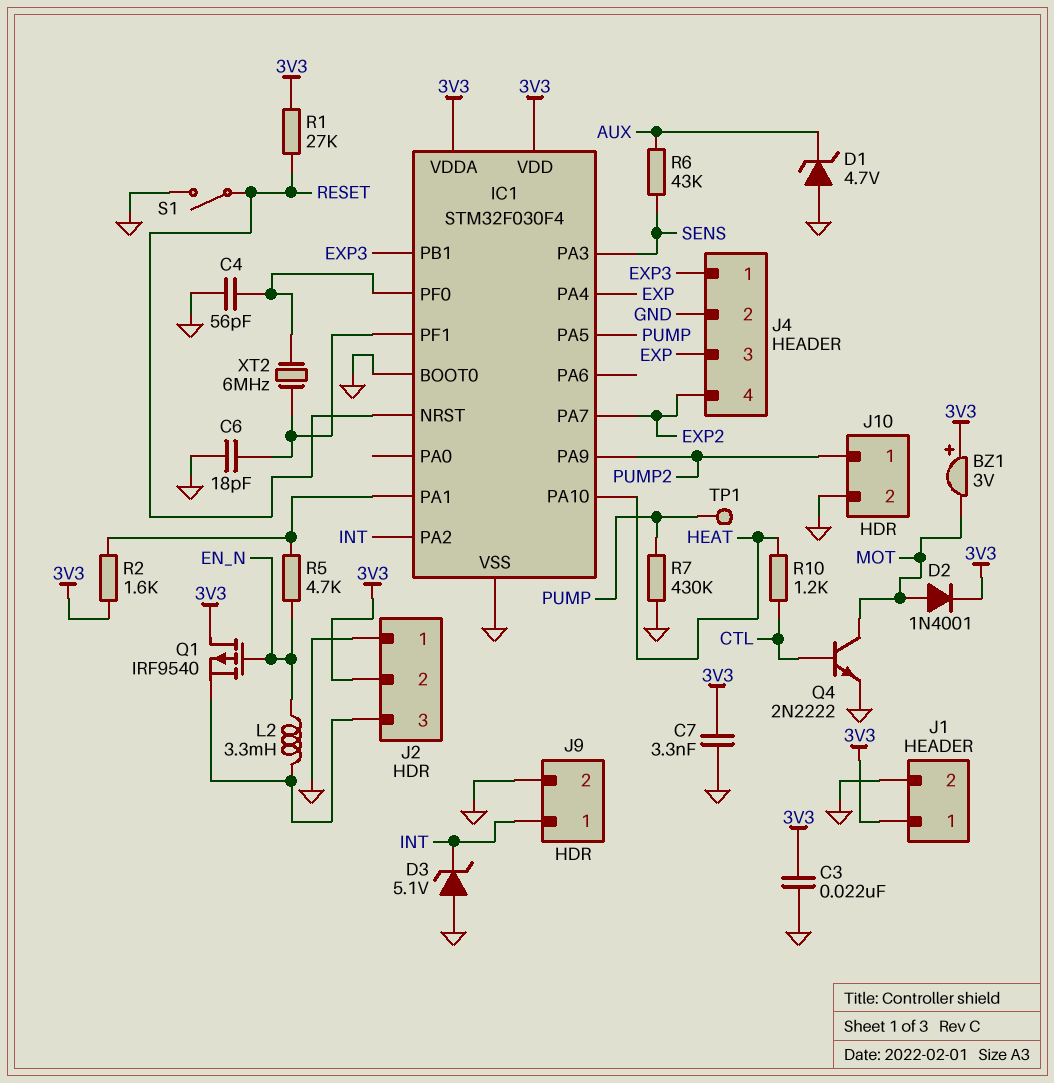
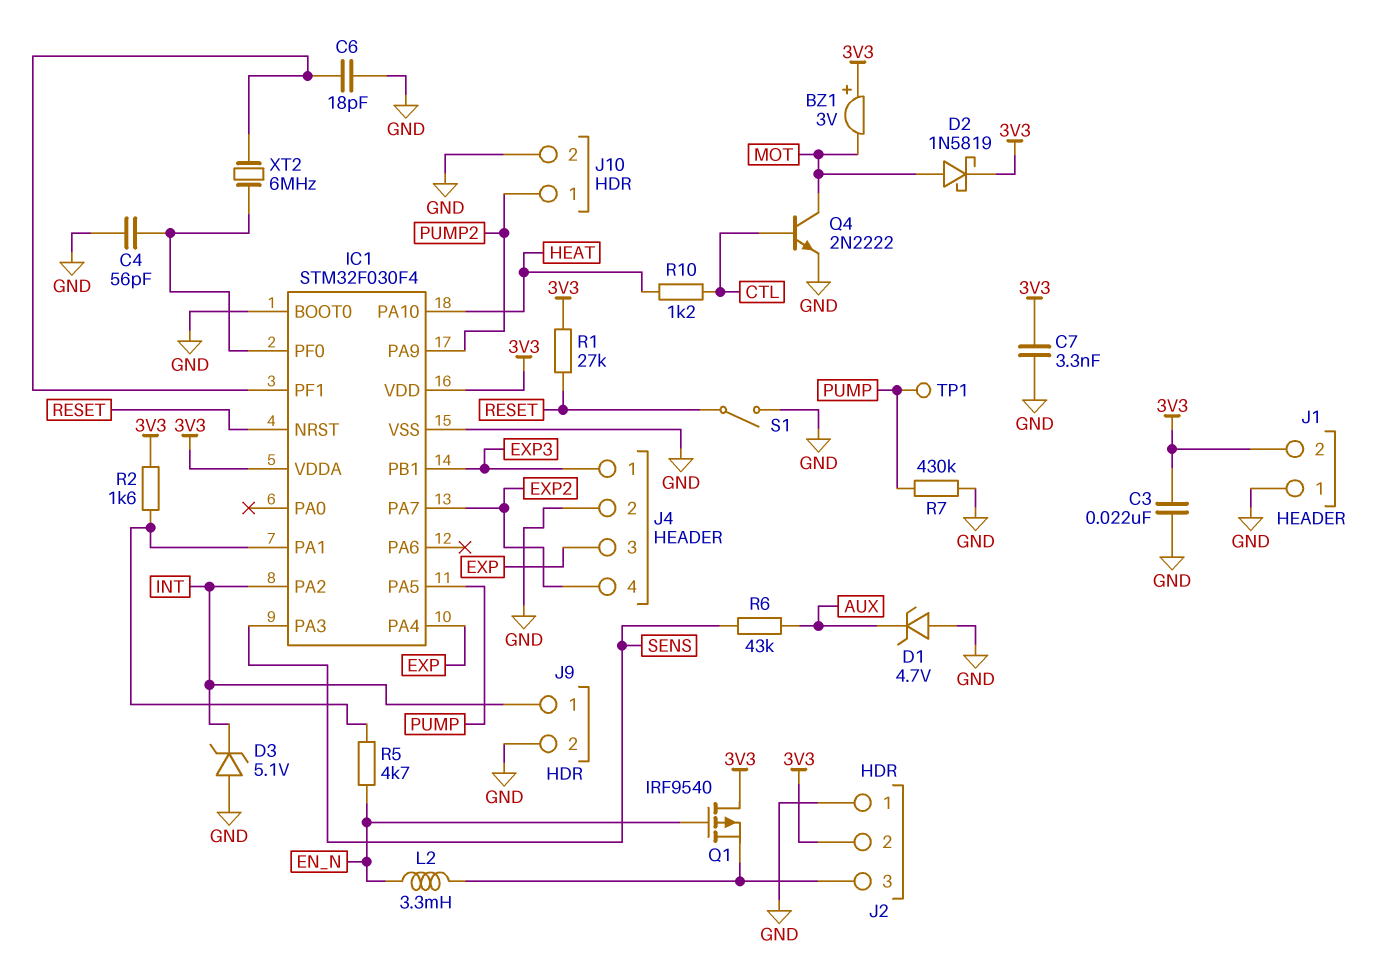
D2: diode 1N4001 (A MOT, K 3V3) -> schottky 1N5819 (A MOT, K 3V3)
J1 pin 1: 3V3 -> GND
J1 pin 2: GND -> 3V3

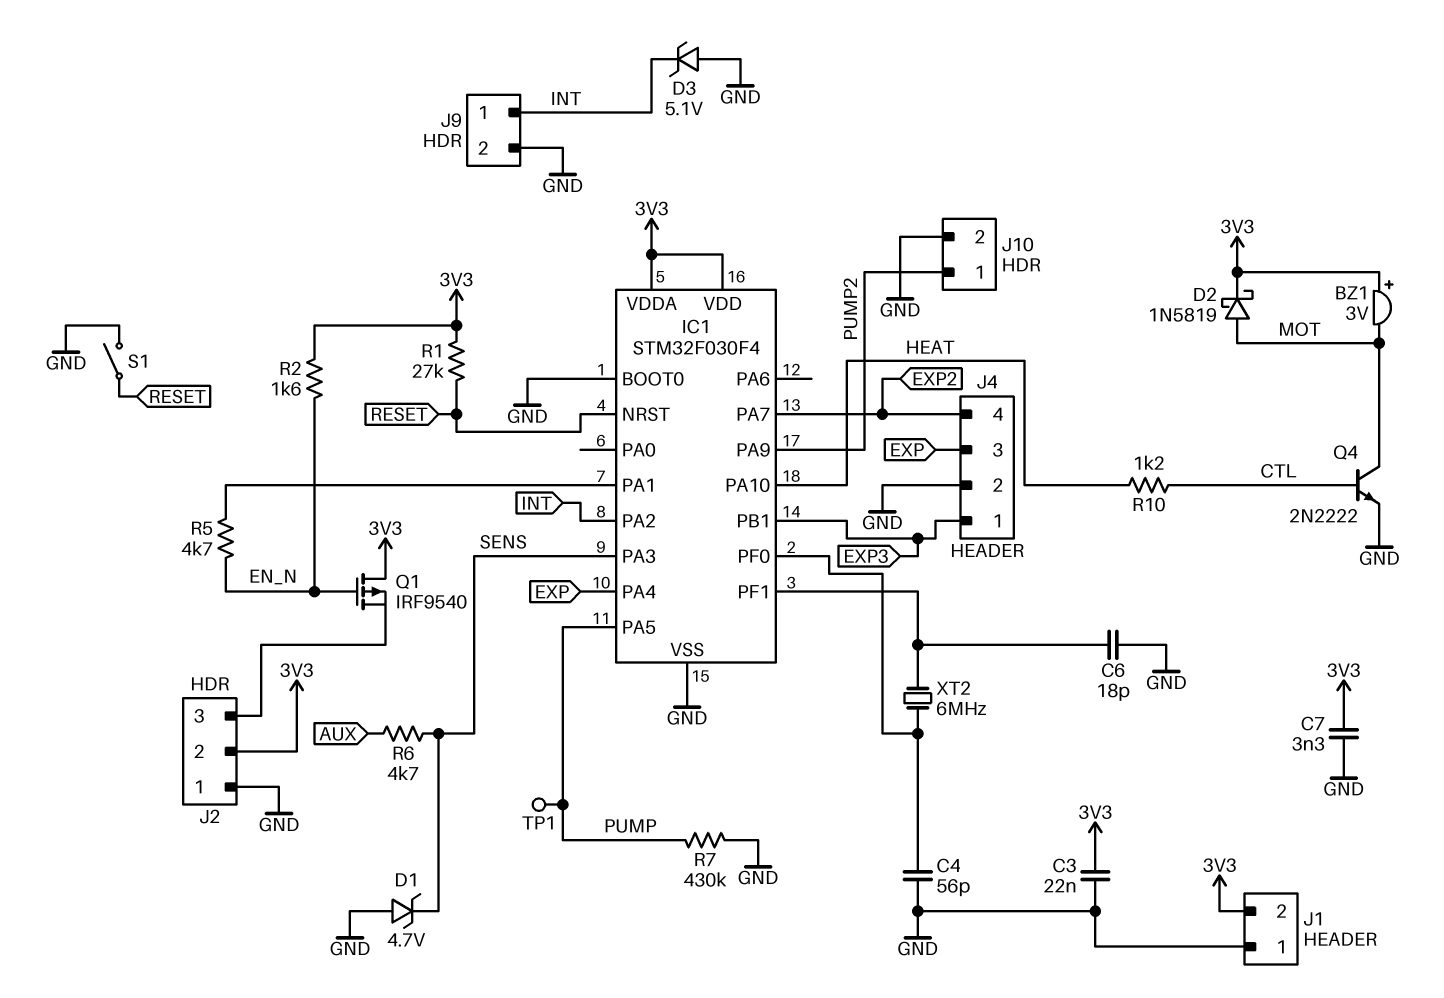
D1: zener 4.7V (A GND, K AUX) -> zener 4.7V (A GND, K SENS)
L2: 3.3mH (EN_N, J2/3) -> none
R2: 1.6k (3V3, IC1/PA1) -> 1.6k (3V3, EN_N)
R6: 43k (AUX, SENS) -> 4.7k (AUX, SENS)

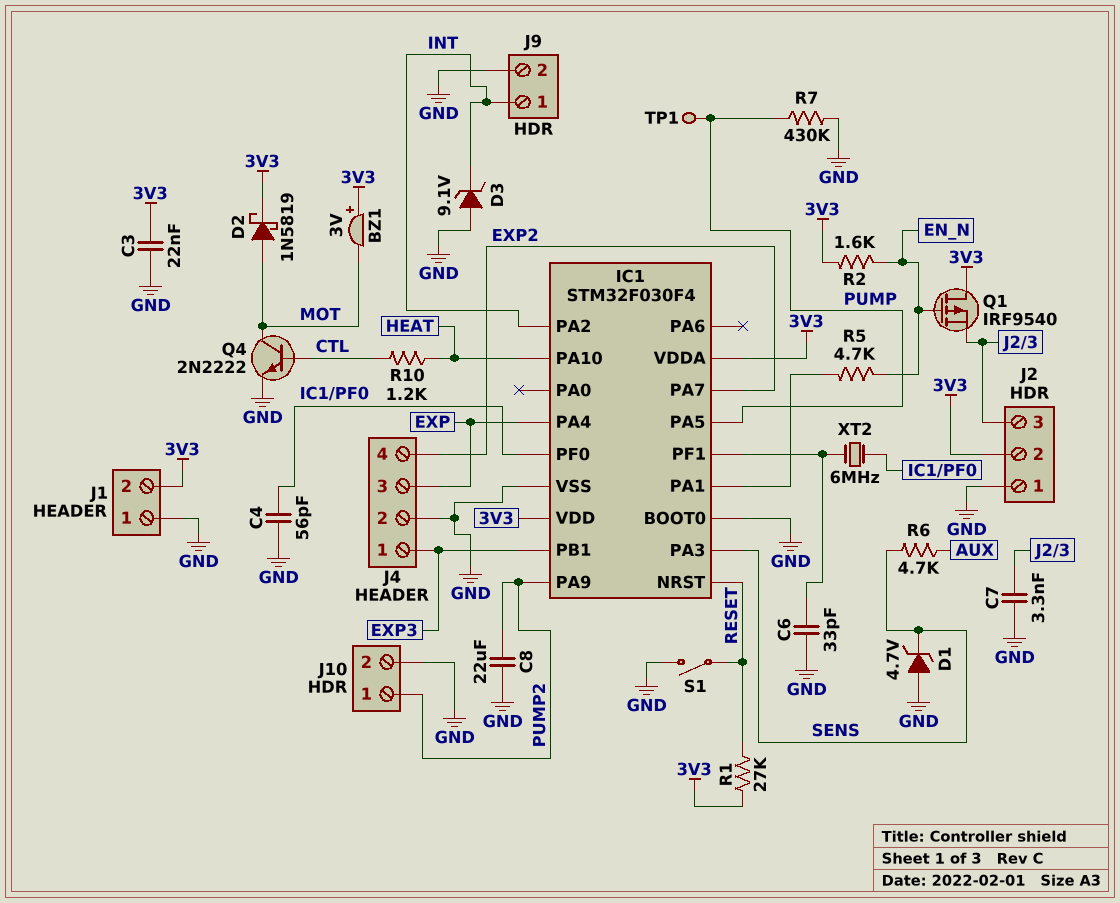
C6: 18pF (GND, IC1/PF1) -> 33pF (GND, IC1/PF1)
C7: 3.3nF (3V3, GND) -> 3.3nF (GND, J2/3)
C8: none -> 22uF (GND, PUMP2)
D3: zener 5.1V (A GND, K INT) -> zener 9.1V (A GND, K INT)

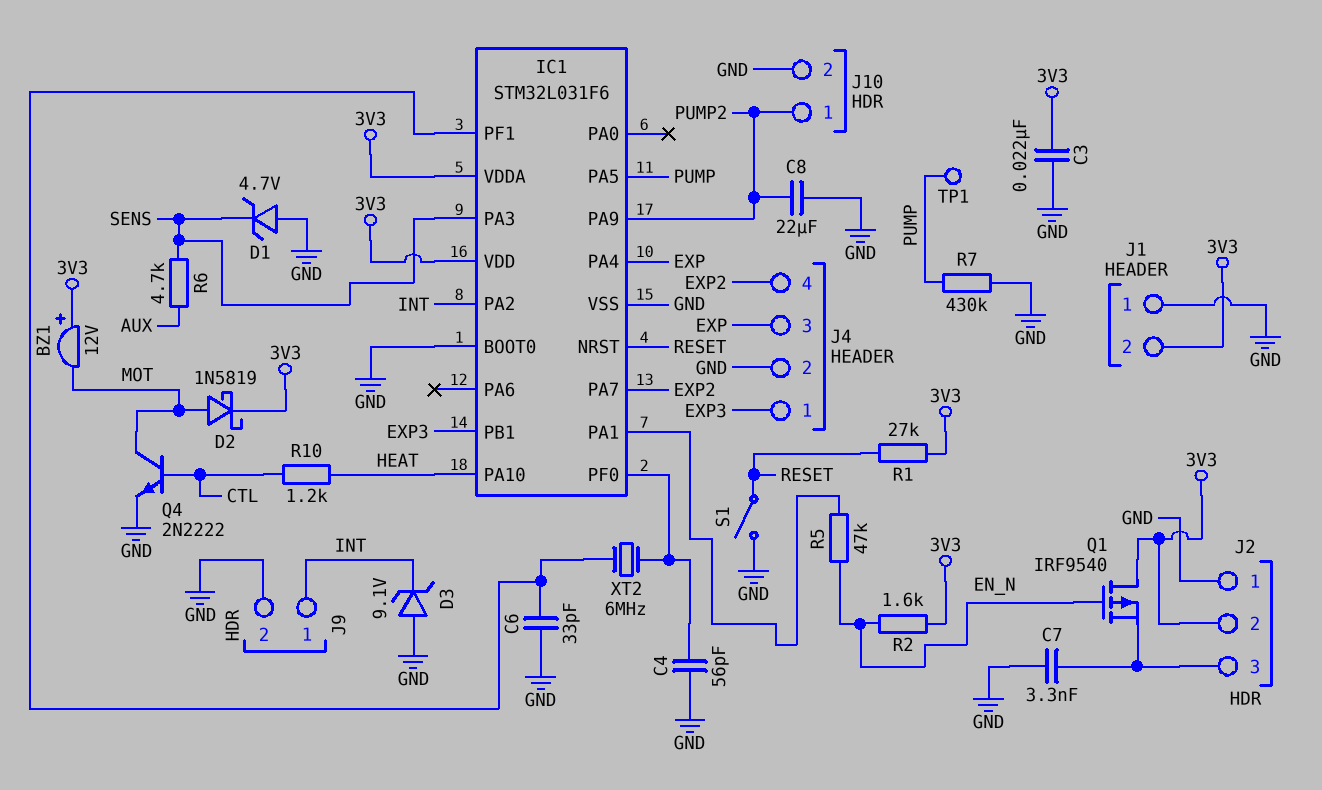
BZ1: buzzer 3V (plus 3V3, minus MOT) -> buzzer 12V (plus 3V3, minus MOT)
IC1: STM32F030F4 -> STM32L031F6
R5: 4.7k (EN_N, IC1/PA1) -> 47k (EN_N, IC1/PA1)

